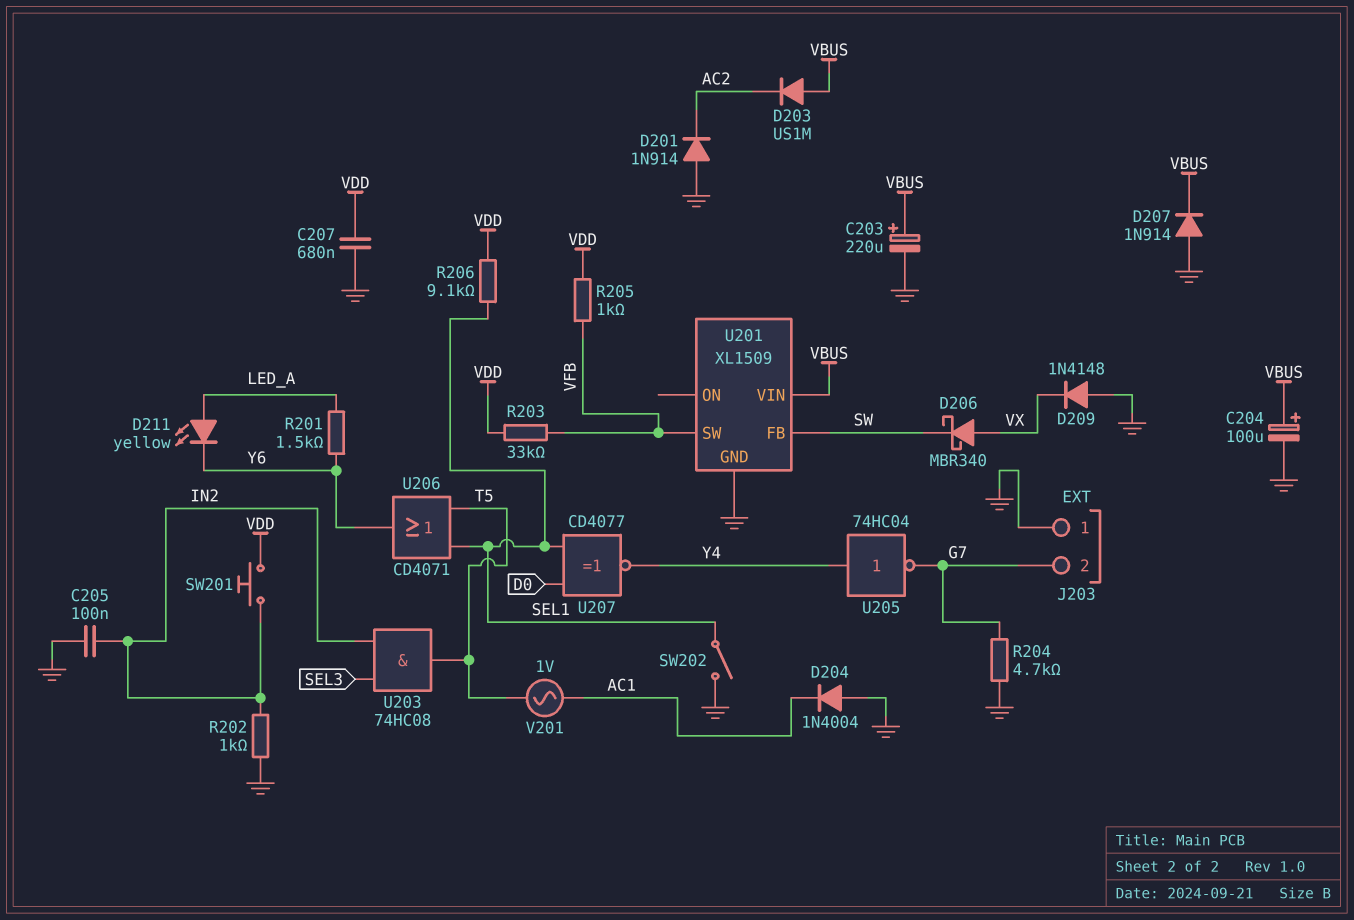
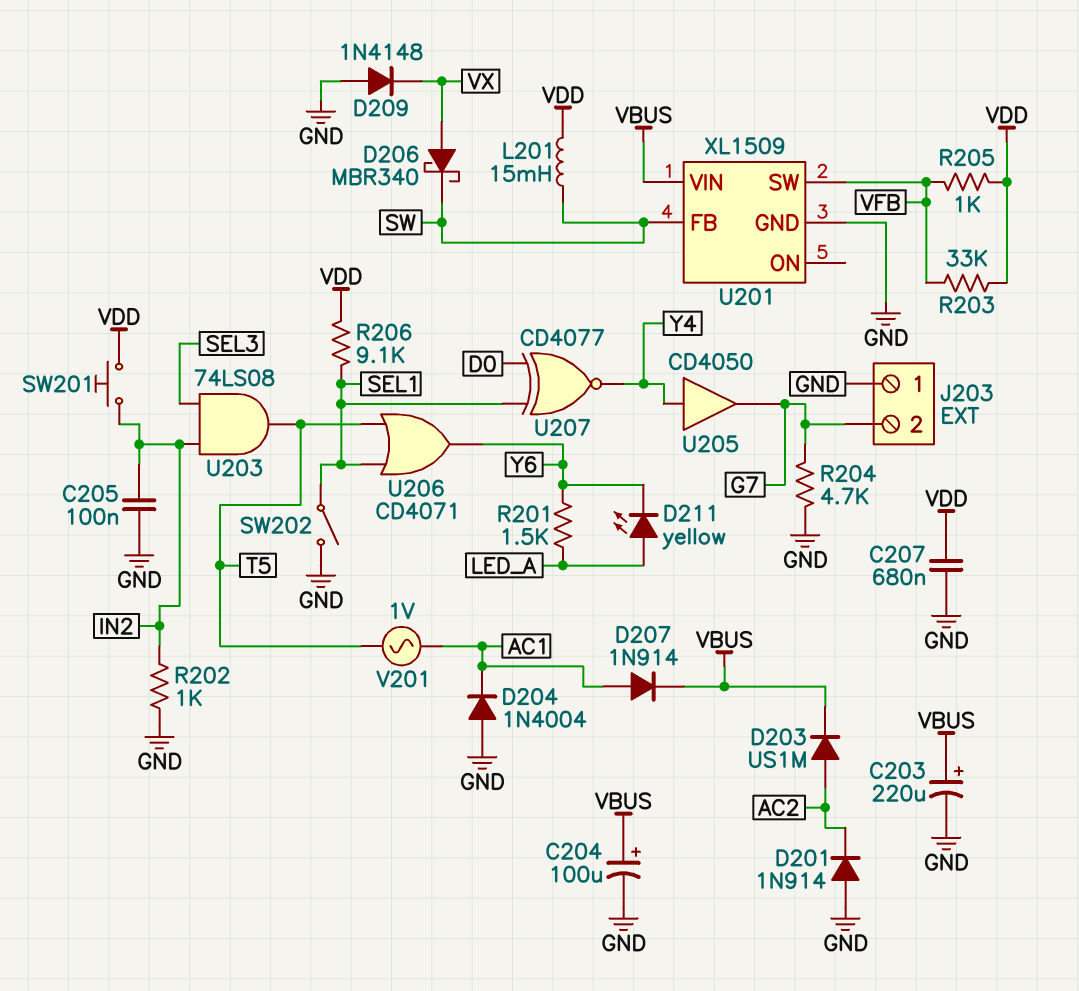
D203: diode US1M (A VBUS, K AC2) -> diode US1M (A AC2, K VBUS)
D207: diode 1N914 (A GND, K VBUS) -> diode 1N914 (A AC1, K VBUS)
L201: none -> 15mH (SW, VDD)
U203: AND 74HC08 (in IN2, in SEL3, out T5) -> AND 74LS08 (in IN2, in SEL3, out T5)
U205: NOT 74HC04 (in Y4, out G7) -> buffer CD4050 (in Y4, out G7)

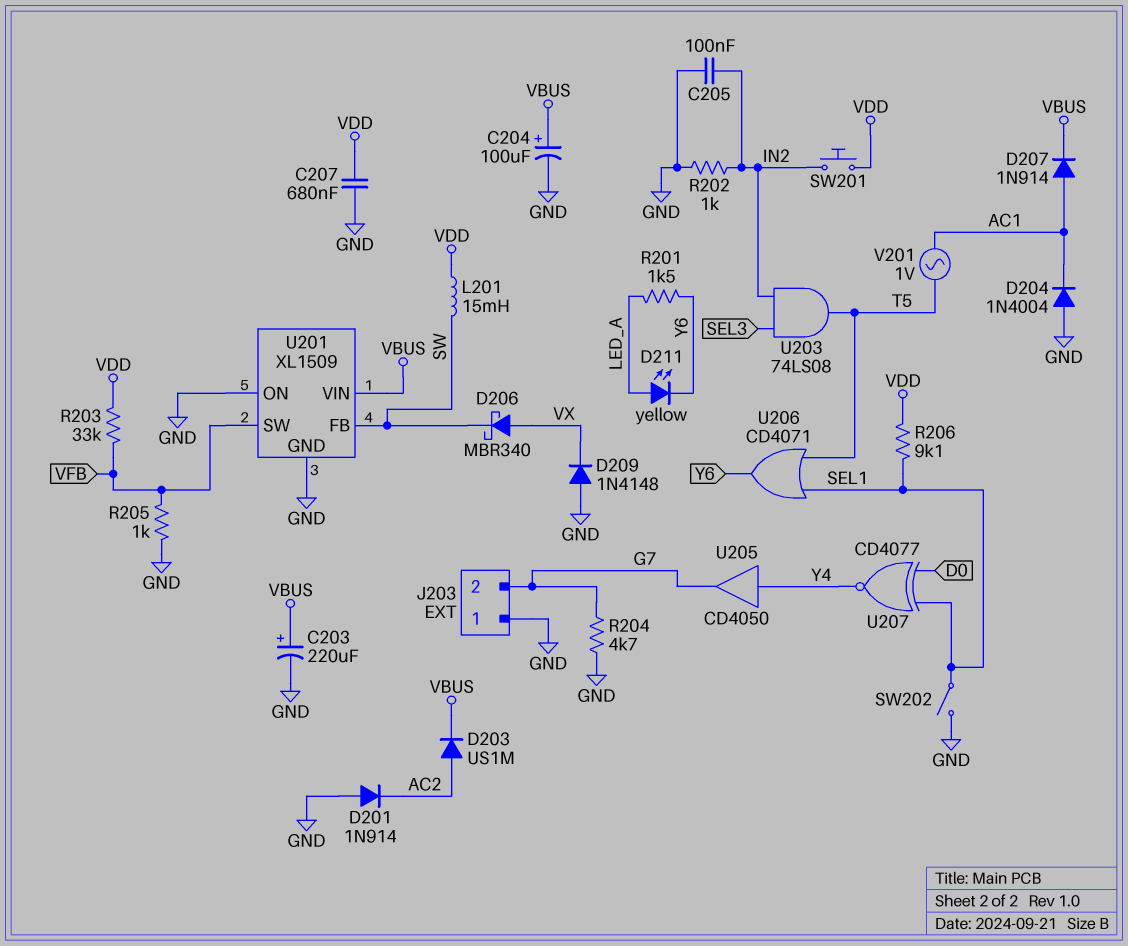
R205: 1k (VDD, VFB) -> 1k (GND, VFB)
U201 pin ON: none -> GND

